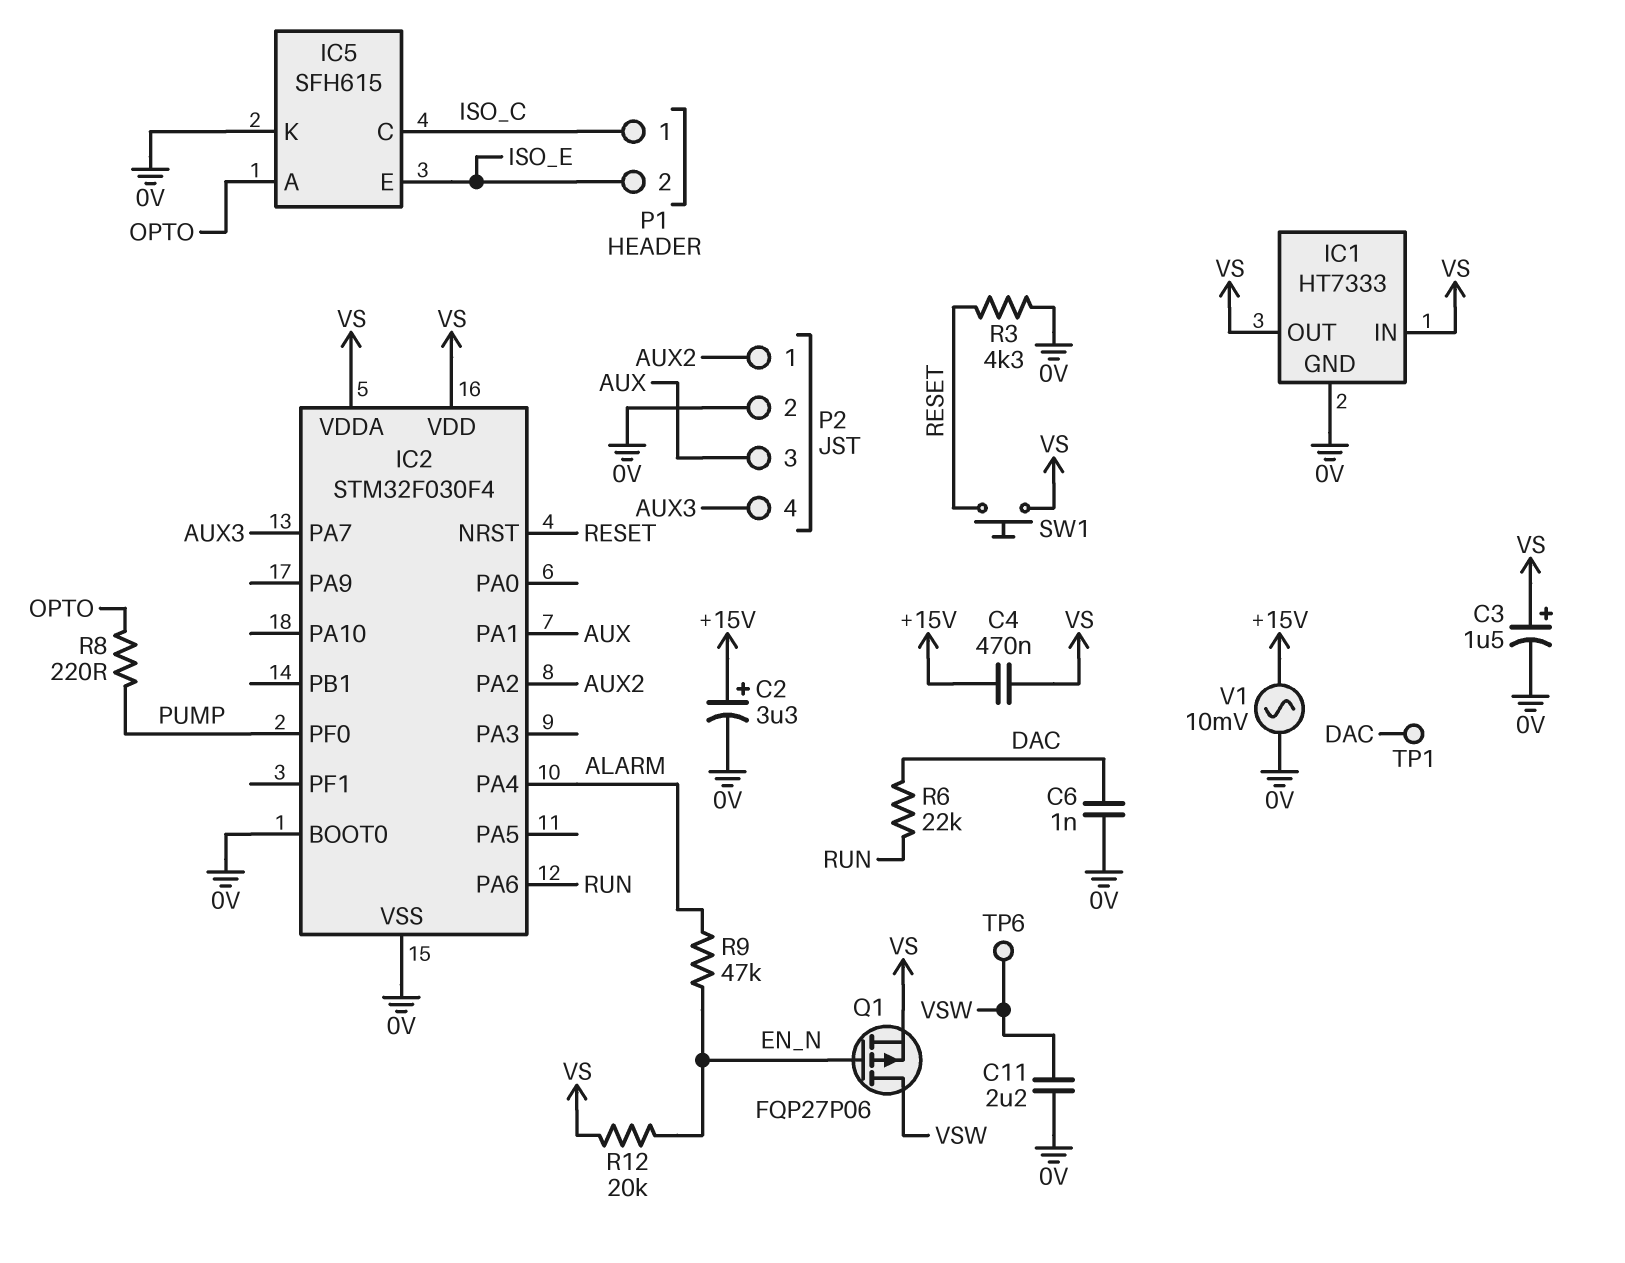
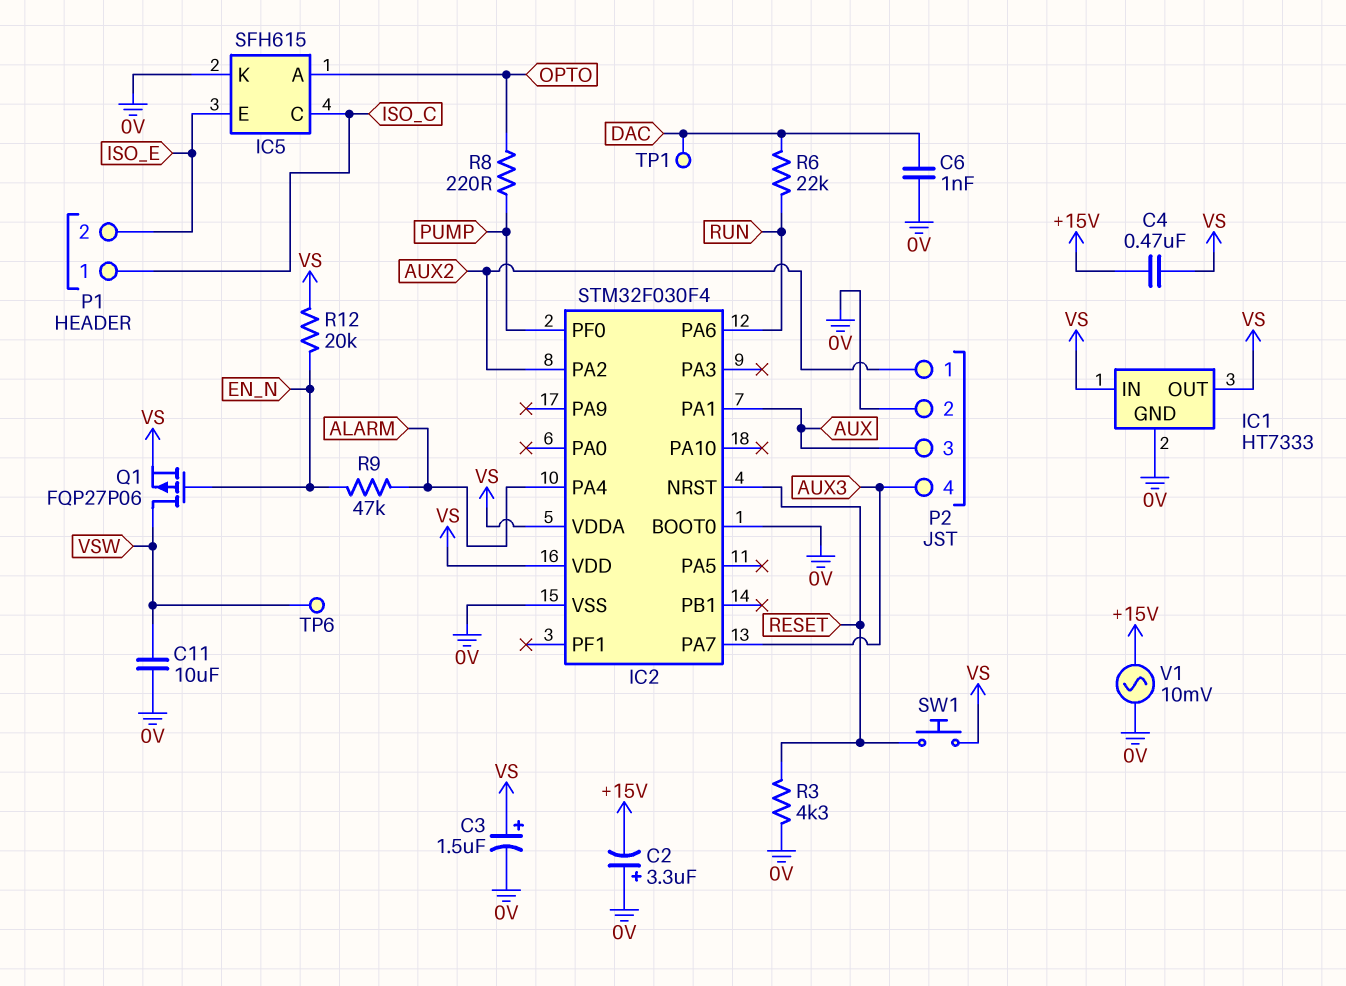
C2: 3.3uF (plus +15V, minus 0V) -> 3.3uF (plus 0V, minus +15V)
C11: 2.2uF (0V, VSW) -> 10uF (0V, VSW)

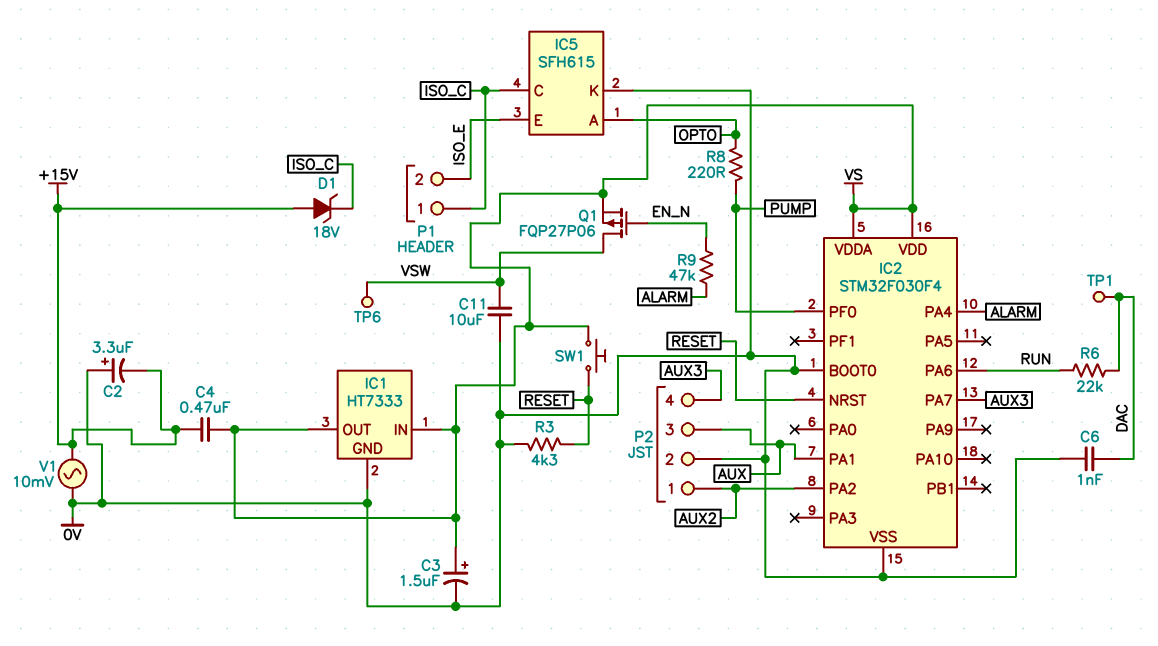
D1: none -> zener 18V (A +15V, K ISO_C)
R12: 20k (EN_N, VS) -> none

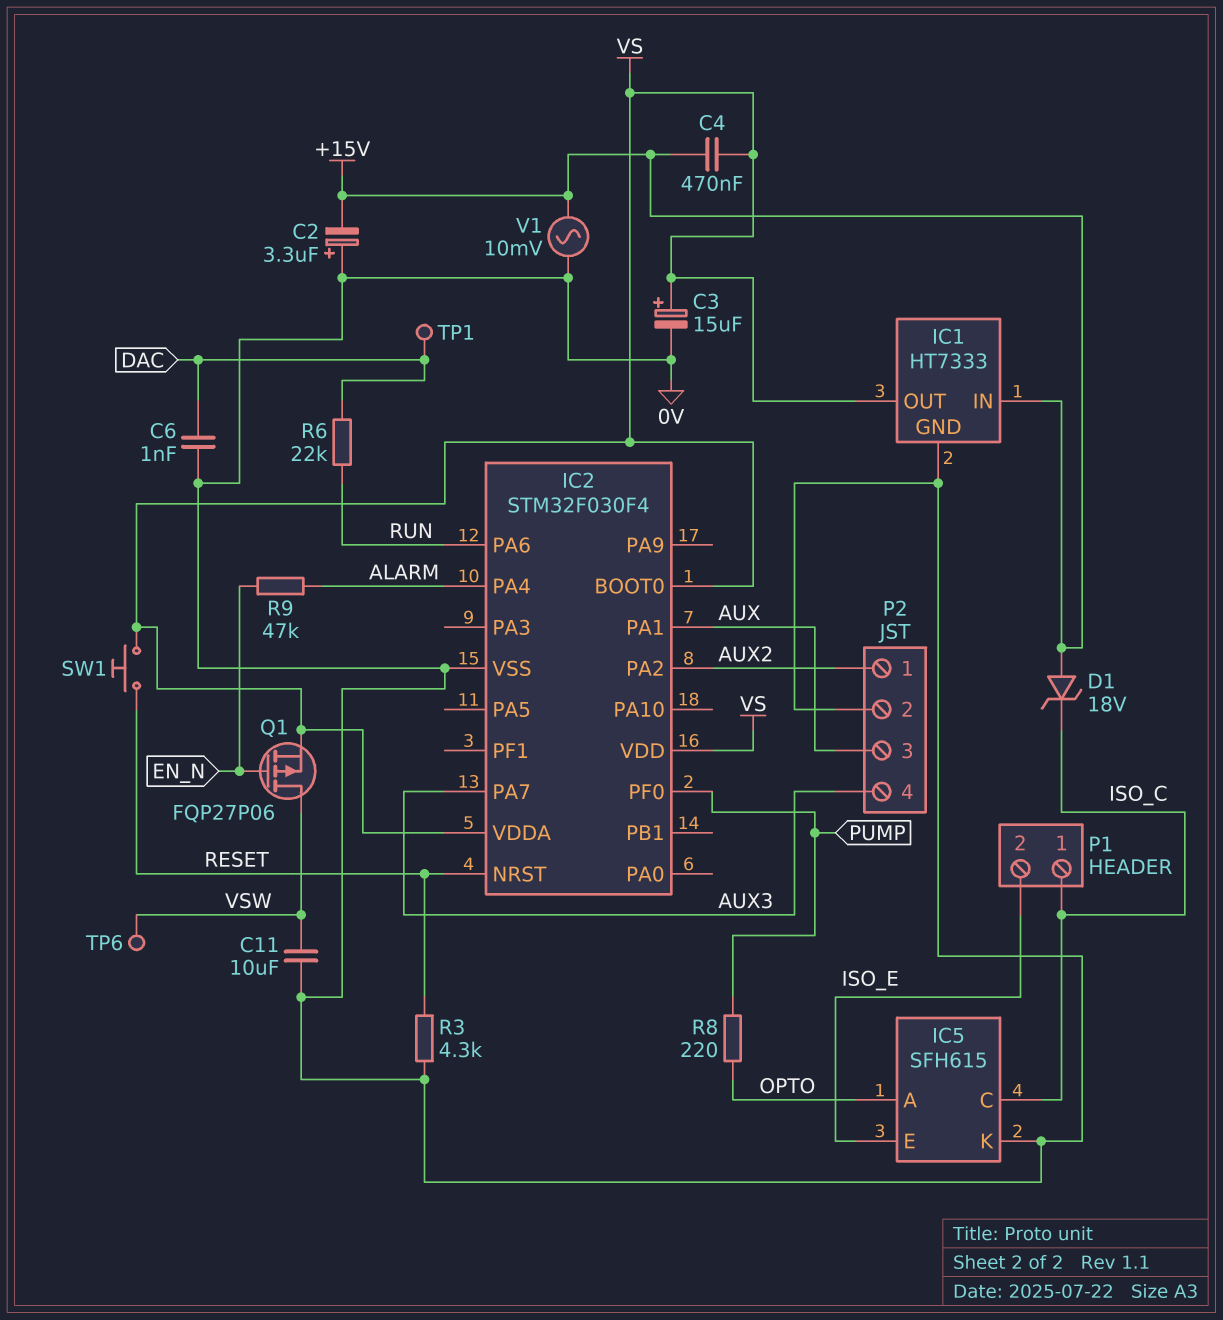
C3: 1.5uF (plus VS, minus 0V) -> 15uF (plus VS, minus 0V)
IC1 pin IN: VS -> +15V
IC2 pin BOOT0: 0V -> VS

